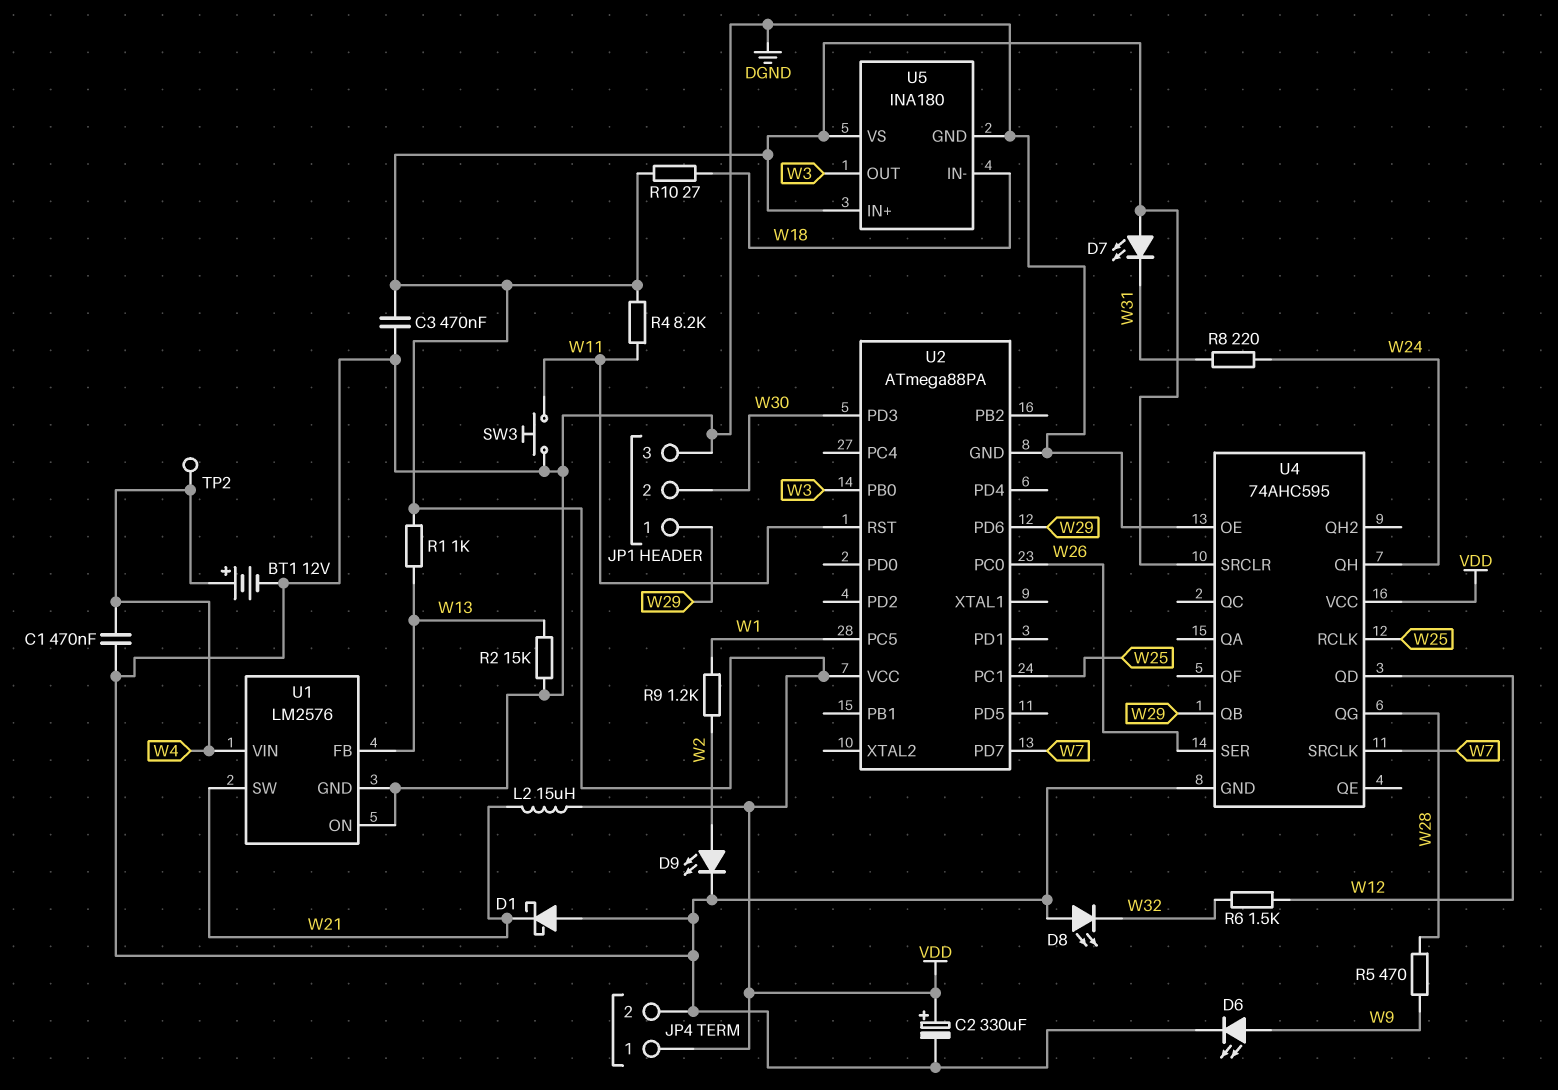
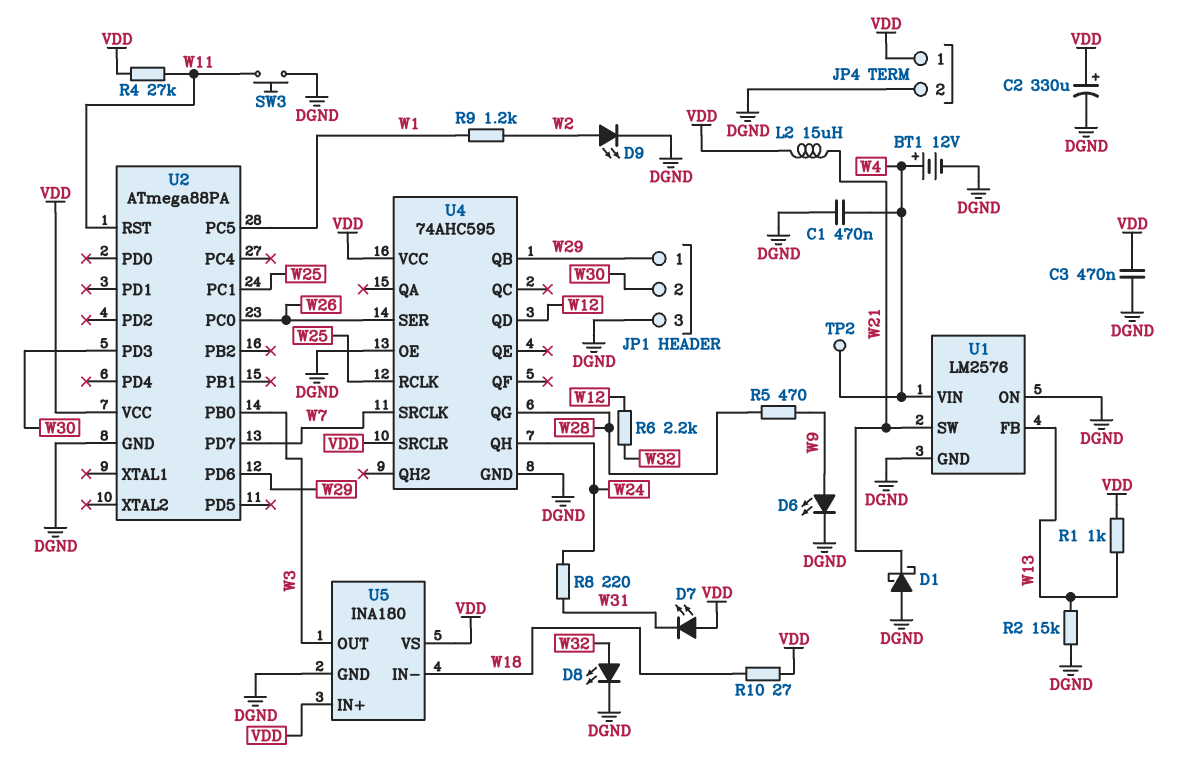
D8: LED (A DGND, K W32) -> LED (A W32, K DGND)
R4: 8.2k (VDD, W11) -> 27k (VDD, W11)
R6: 1.5k (W12, W32) -> 2.2k (W12, W32)

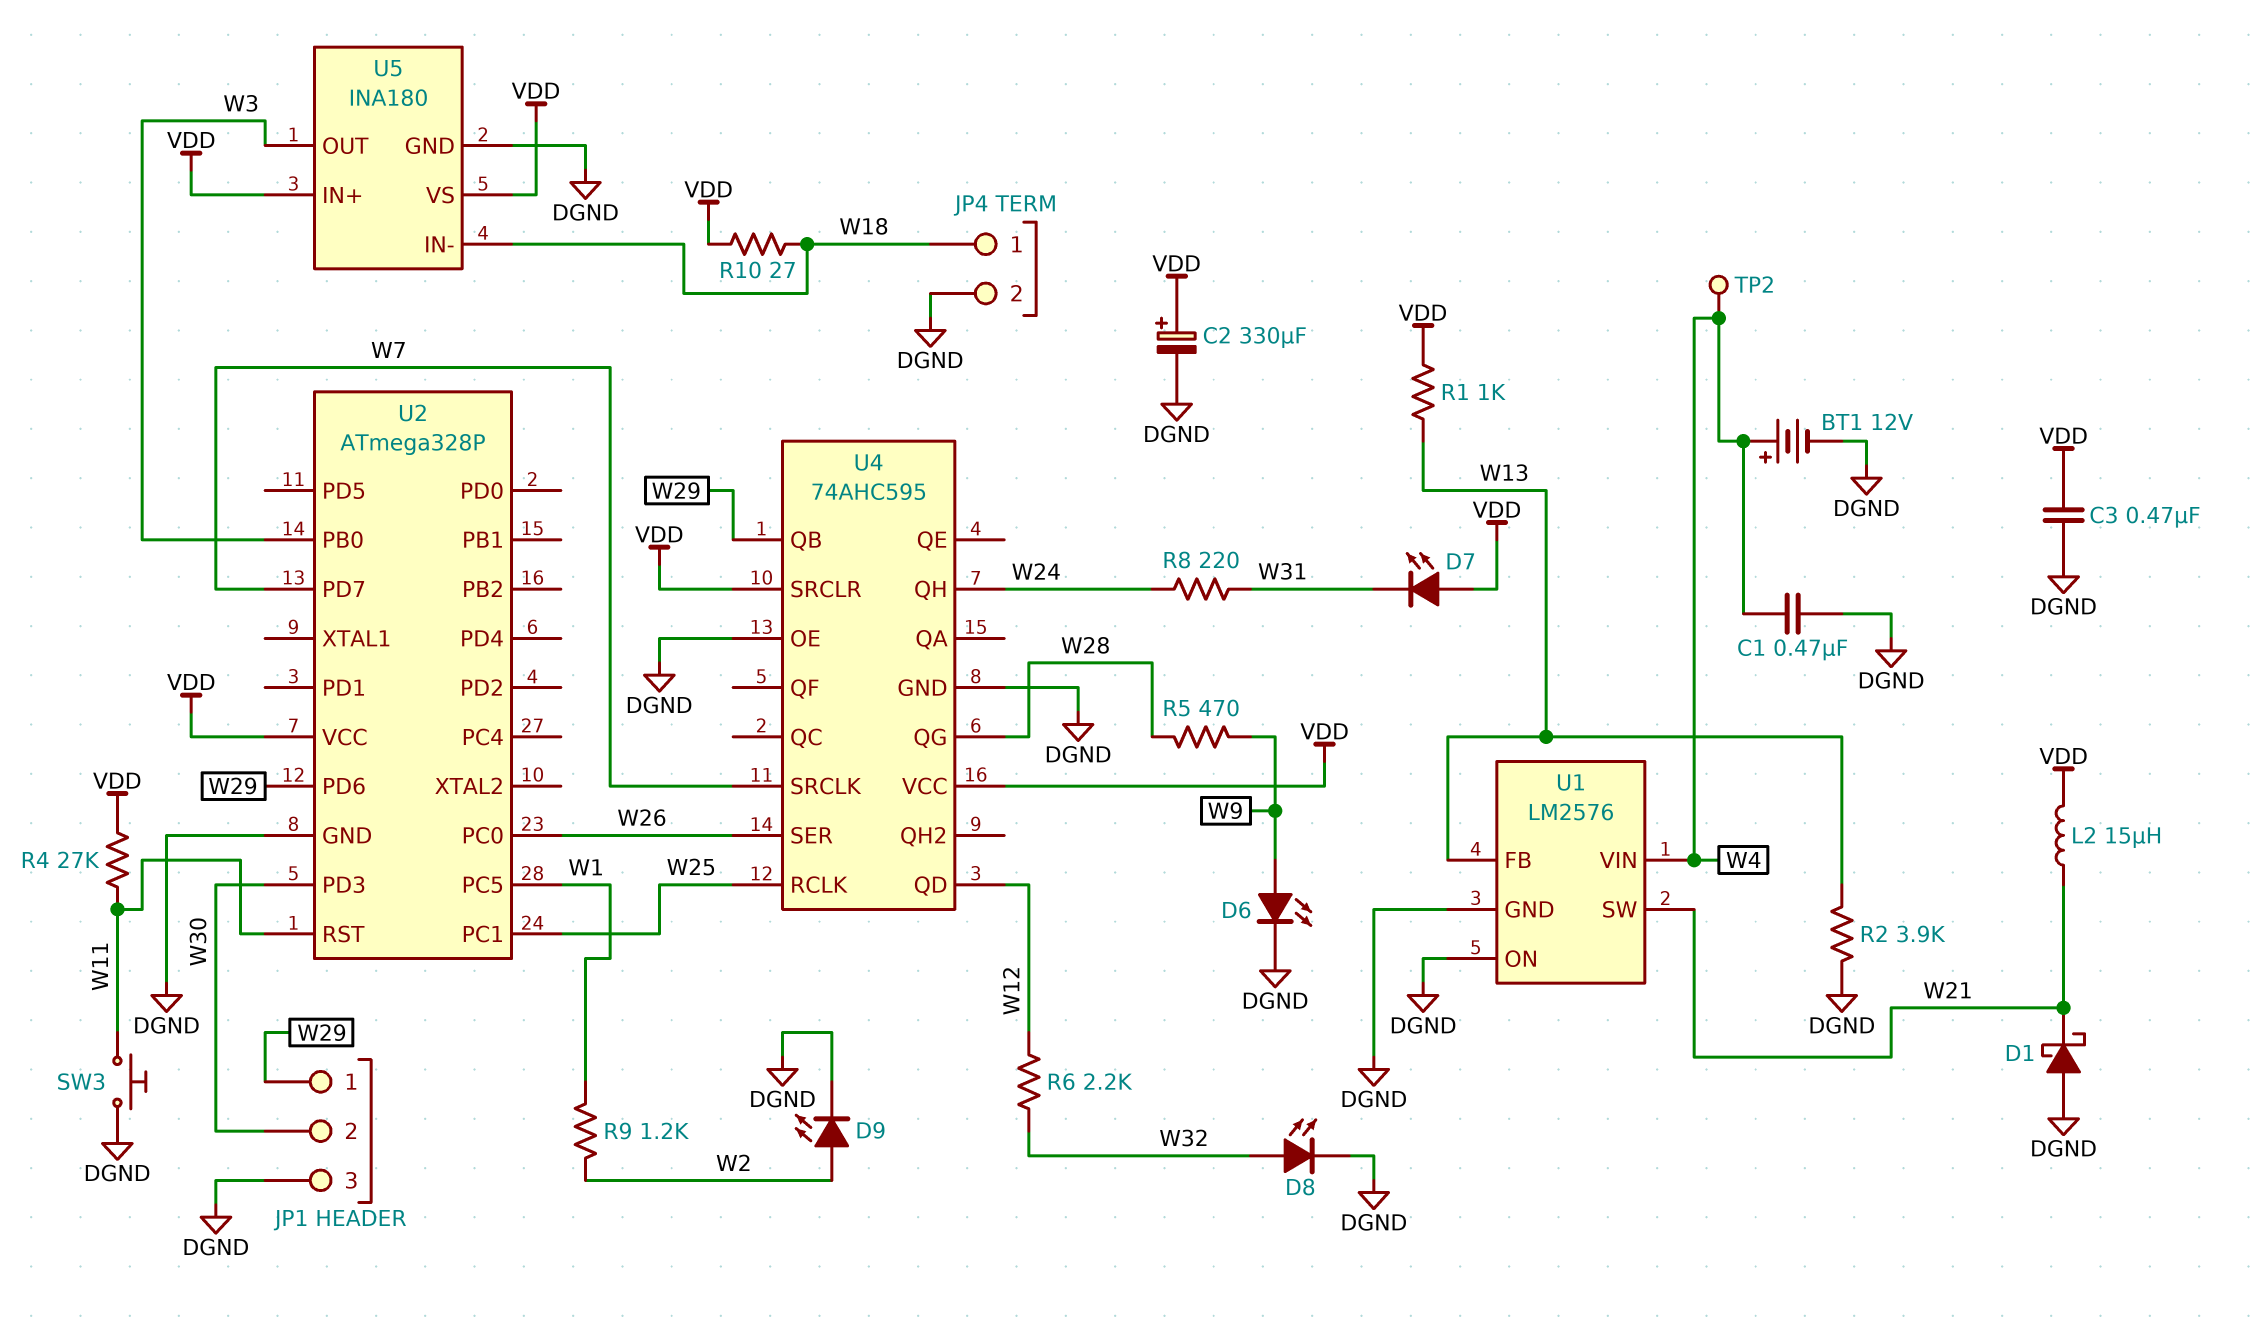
JP4 pin 1: VDD -> W18
R2: 15k (DGND, W13) -> 3.9k (DGND, W13)
U2: ATmega88PA -> ATmega328P

